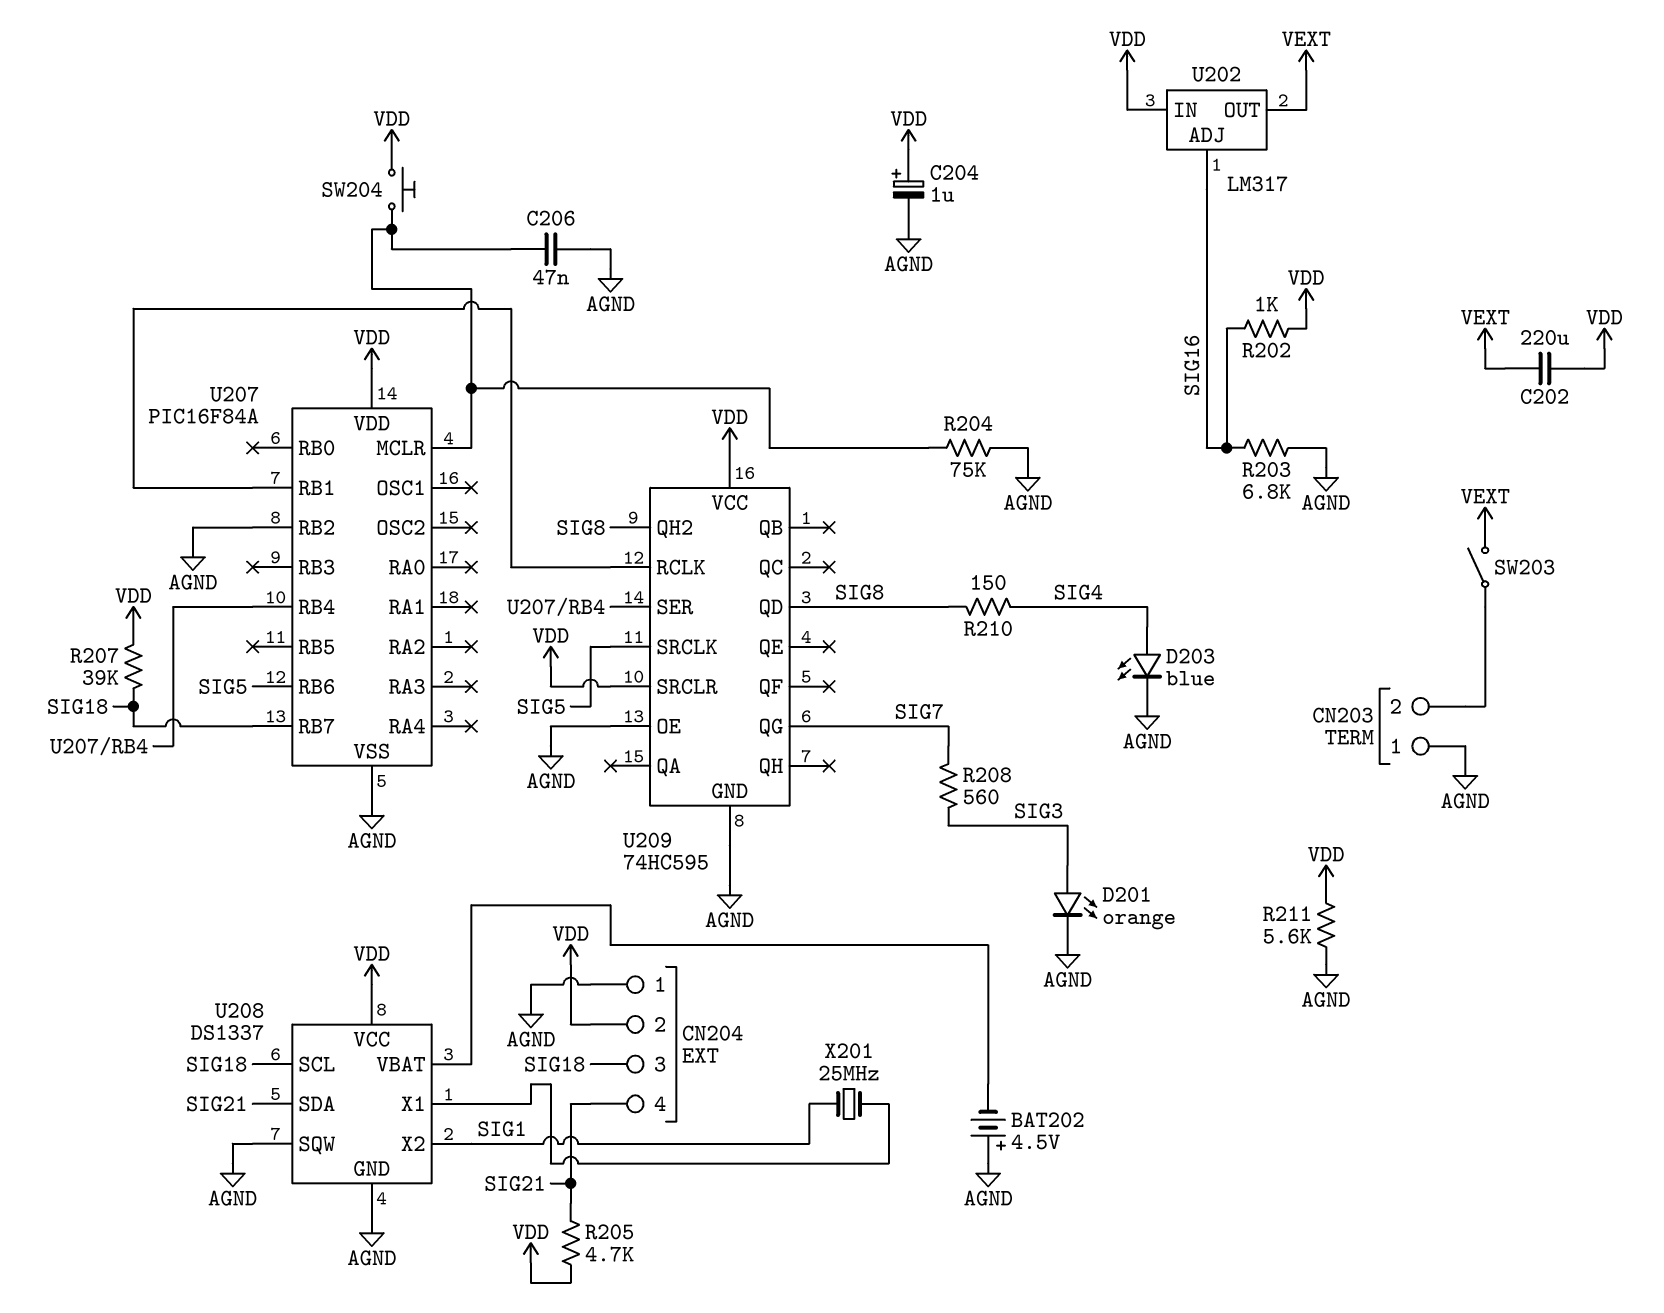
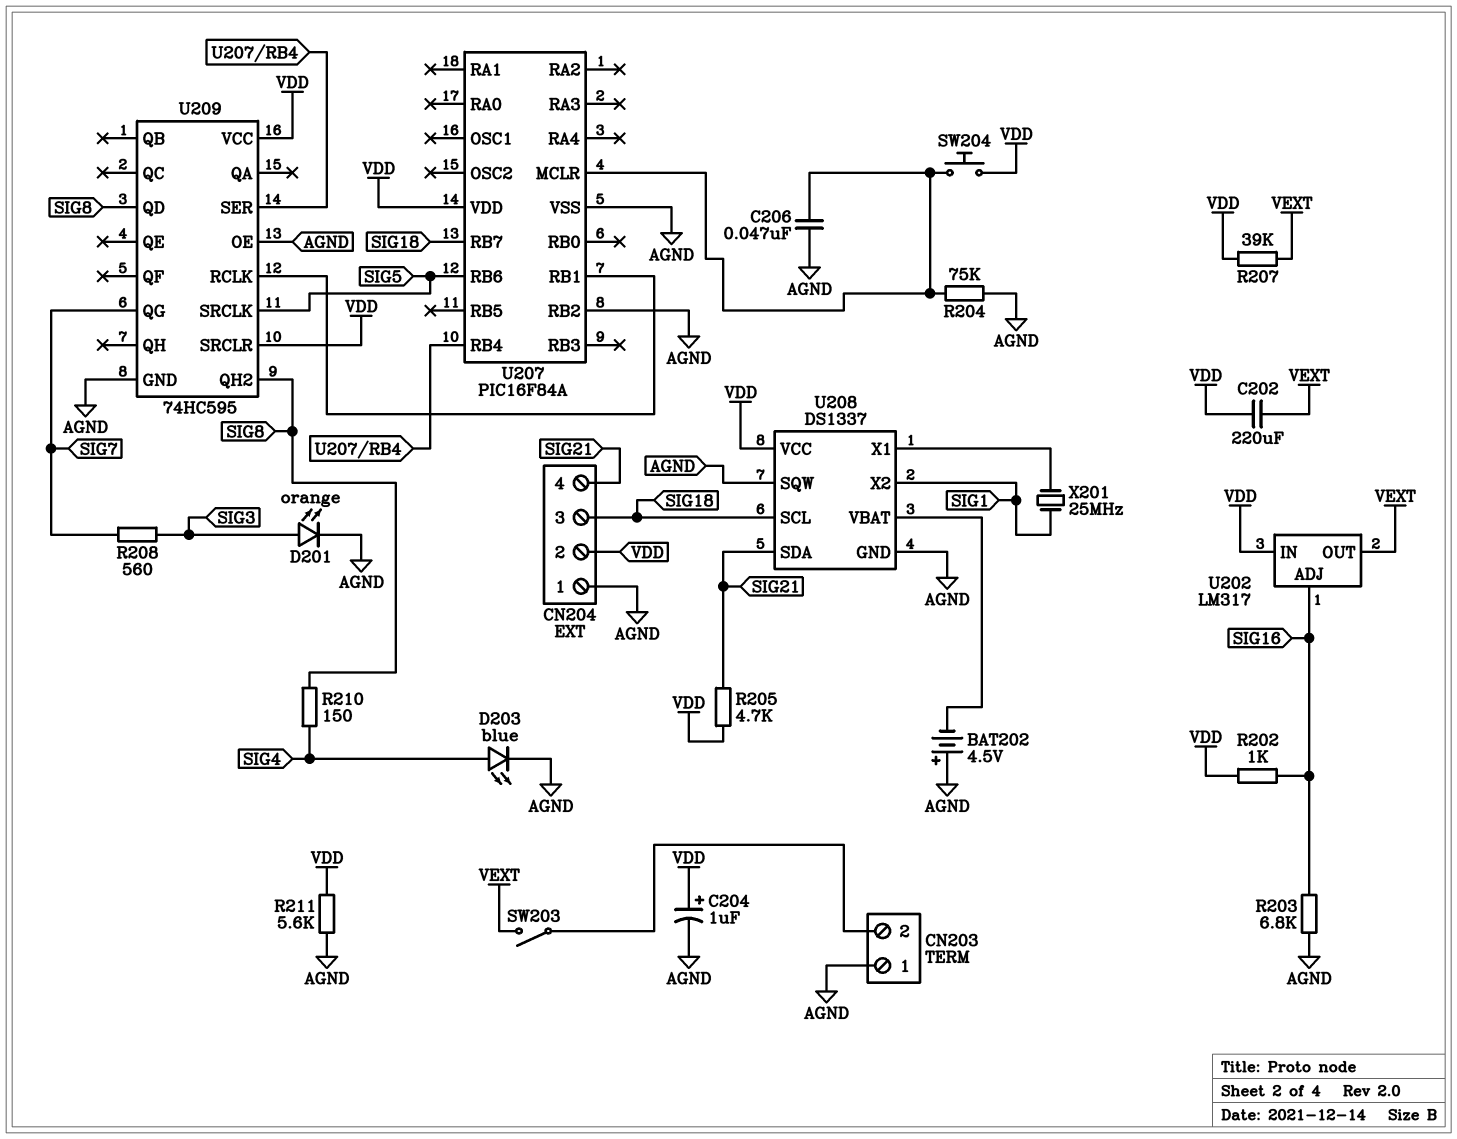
R207: 39k (SIG18, VDD) -> 39k (VDD, VEXT)

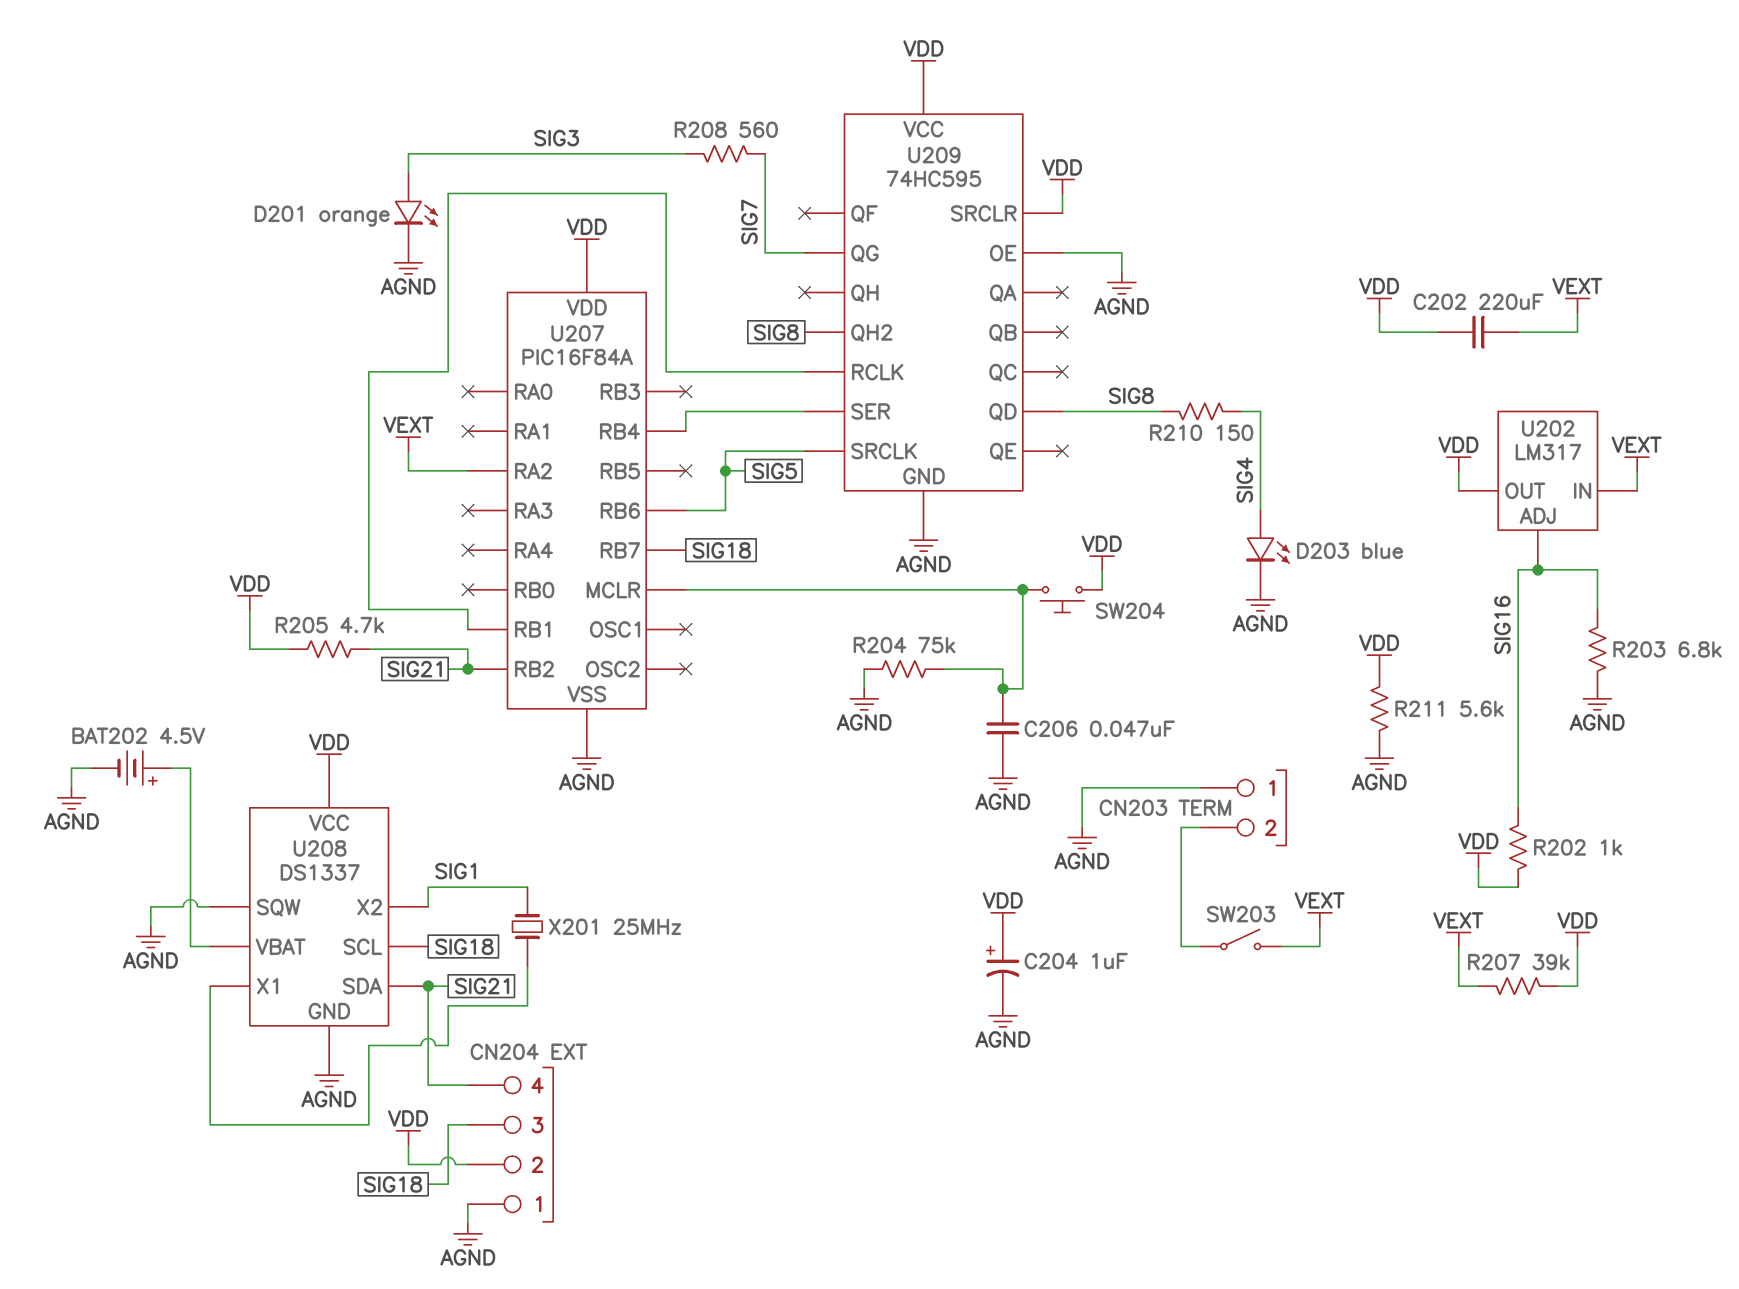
BAT202: 4.5V (plus AGND, minus U208/VBAT) -> 4.5V (plus U208/VBAT, minus AGND)
U202 pin IN: VDD -> VEXT
U202 pin OUT: VEXT -> VDD
U207 pin RA2: none -> VEXT
U207 pin RB2: AGND -> SIG21

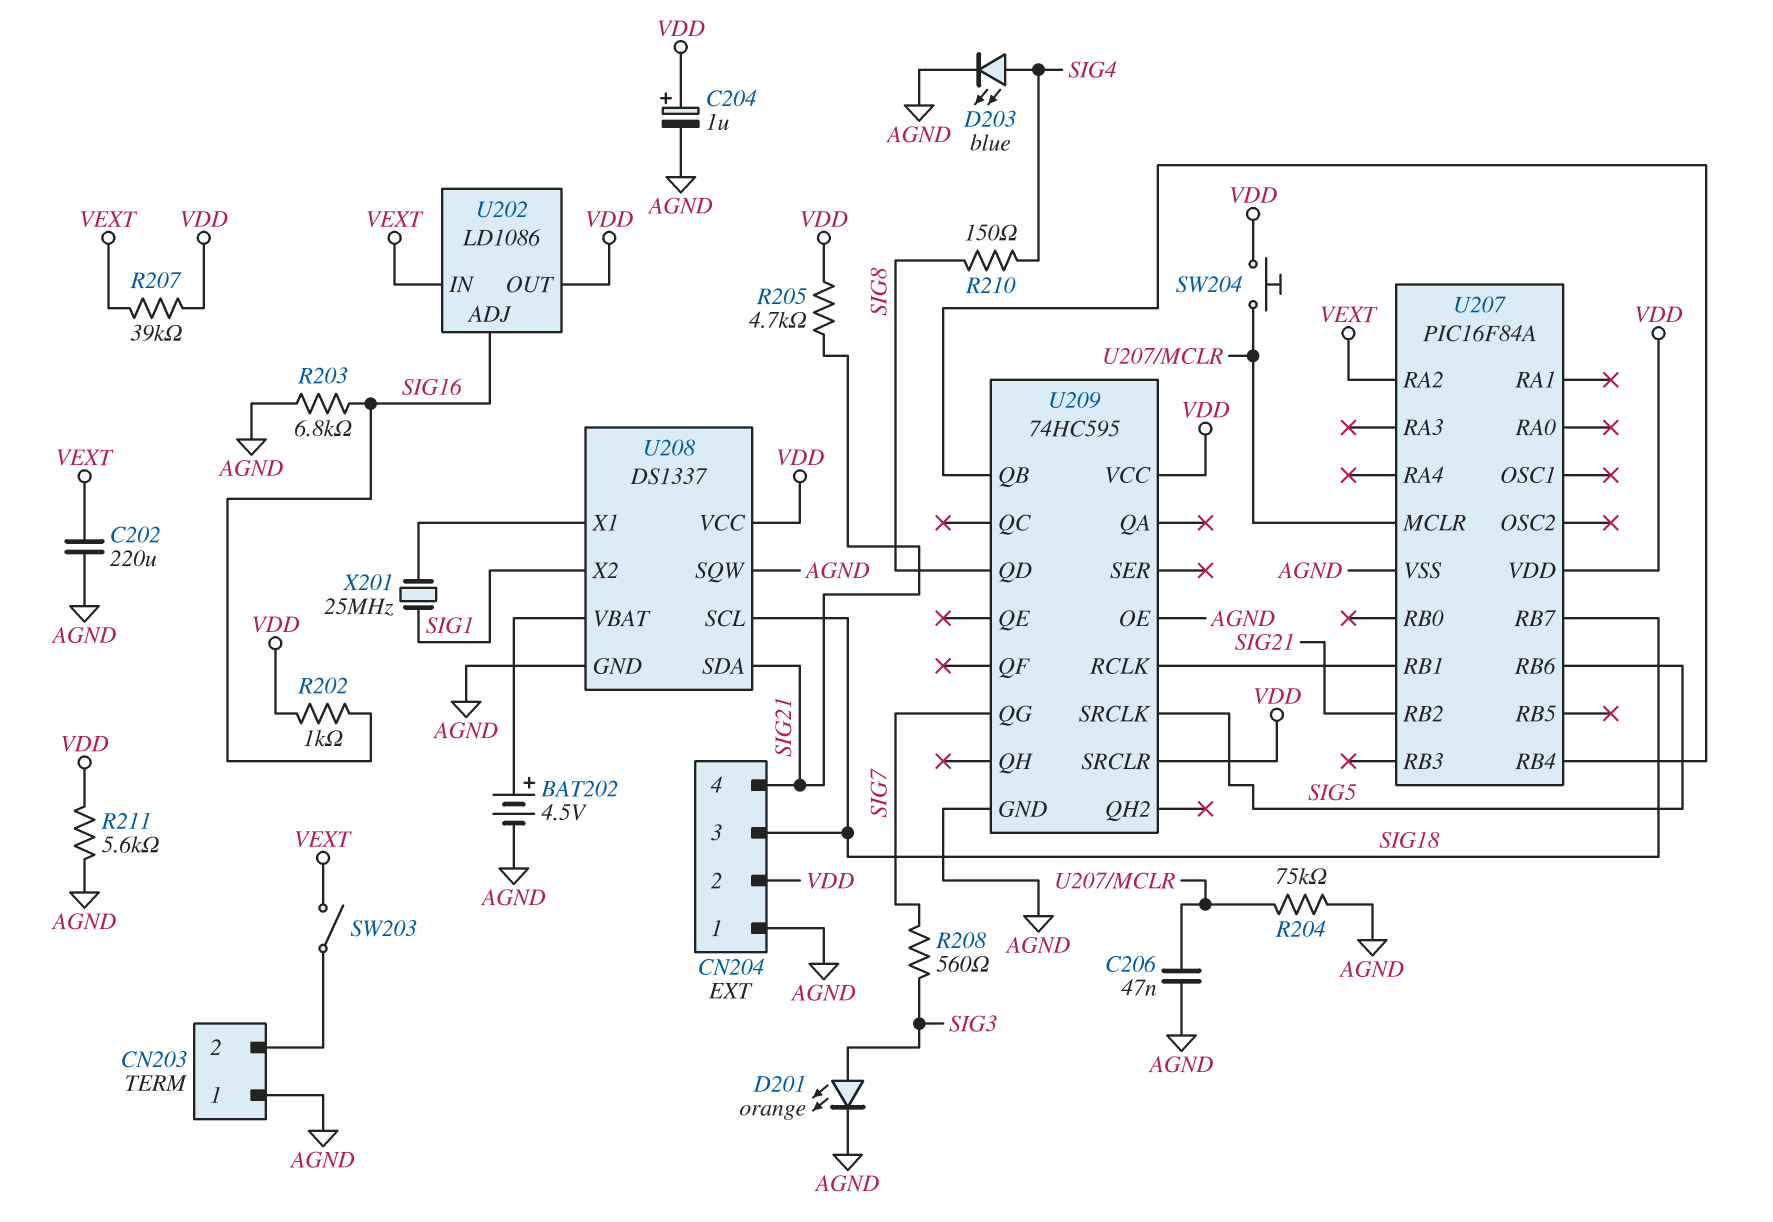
C202: 220uF (VDD, VEXT) -> 220uF (AGND, VEXT)
U202: LM317 -> LD1086
U209 pin QB: none -> U207/RB4
U209 pin QH2: SIG8 -> none
U209 pin SER: U207/RB4 -> none

